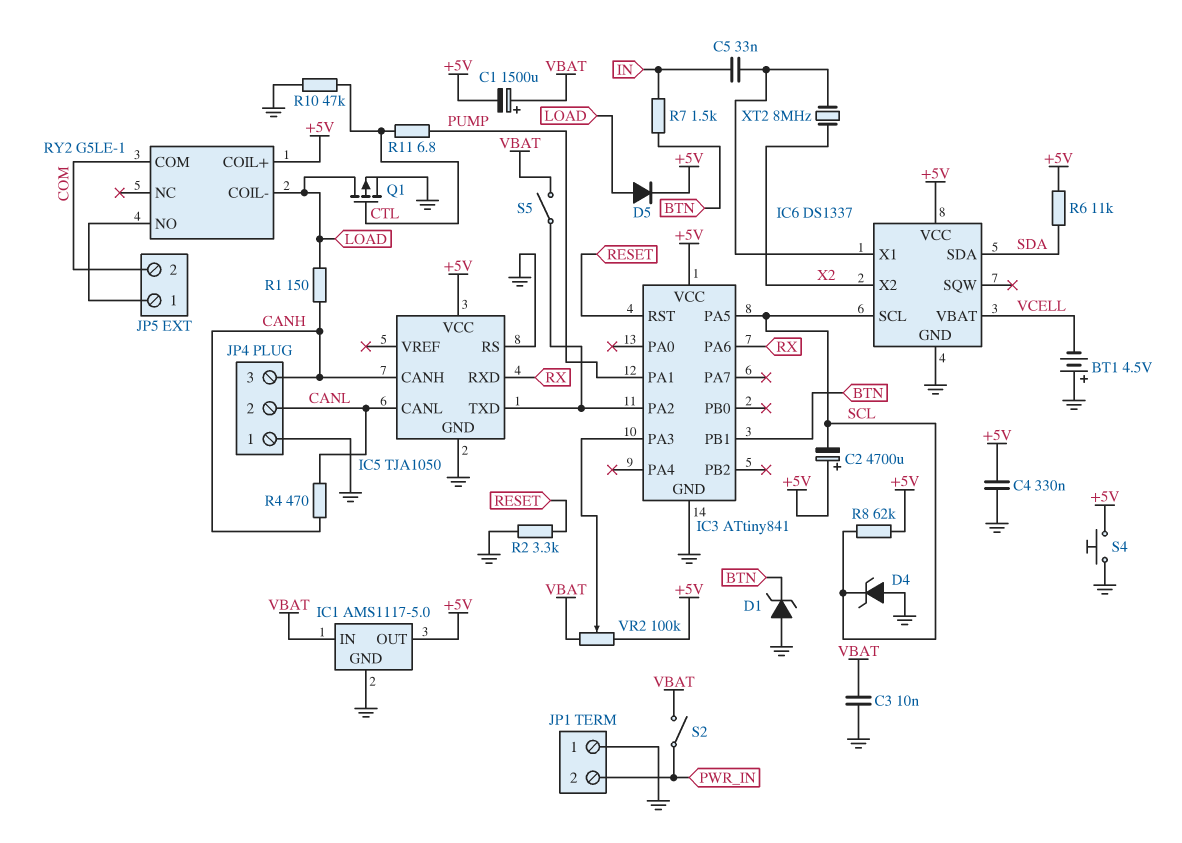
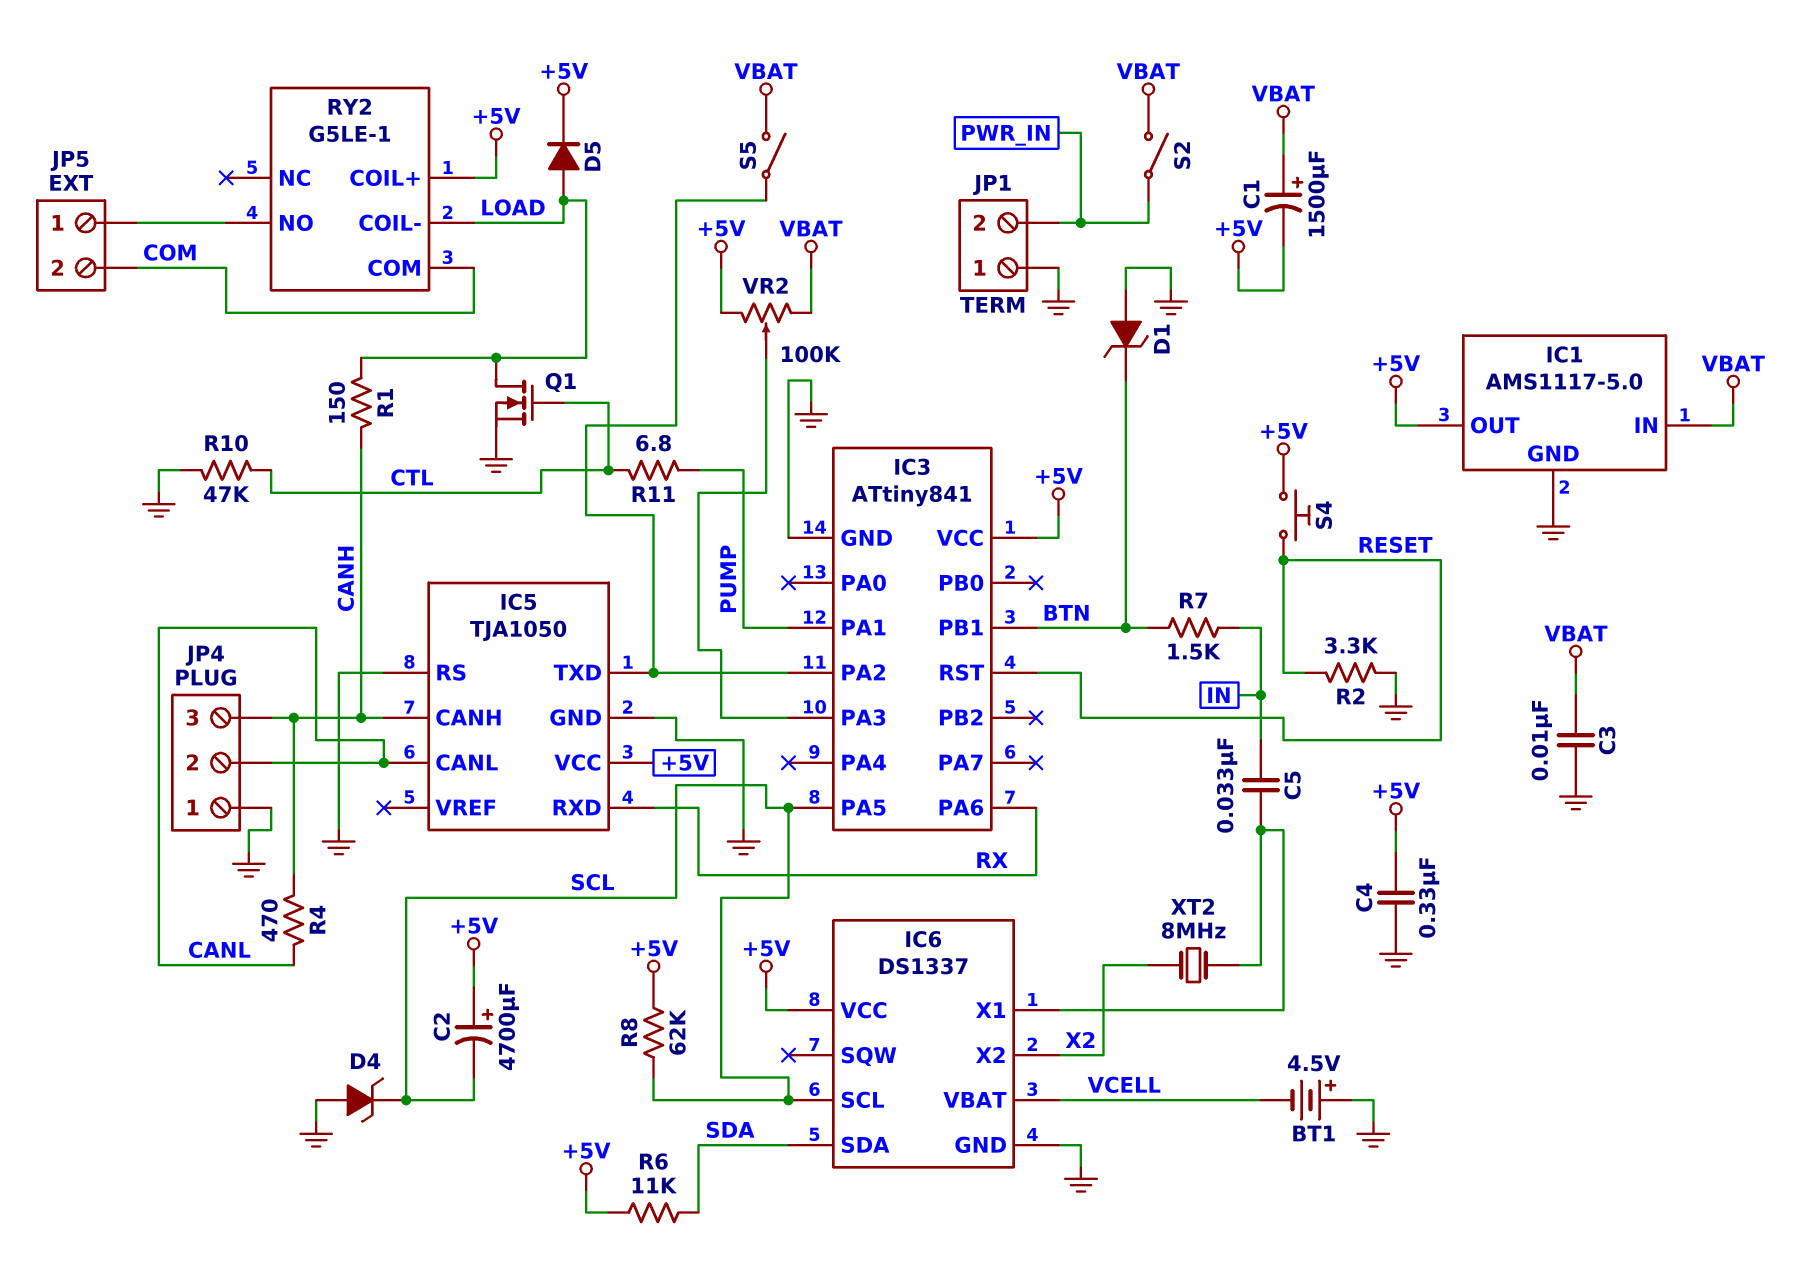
Q1: PMOS (G CTL, D LOAD, S GND) -> NMOS (G CTL, D LOAD, S GND)
S4: button (+5V, GND) -> button (+5V, RESET)

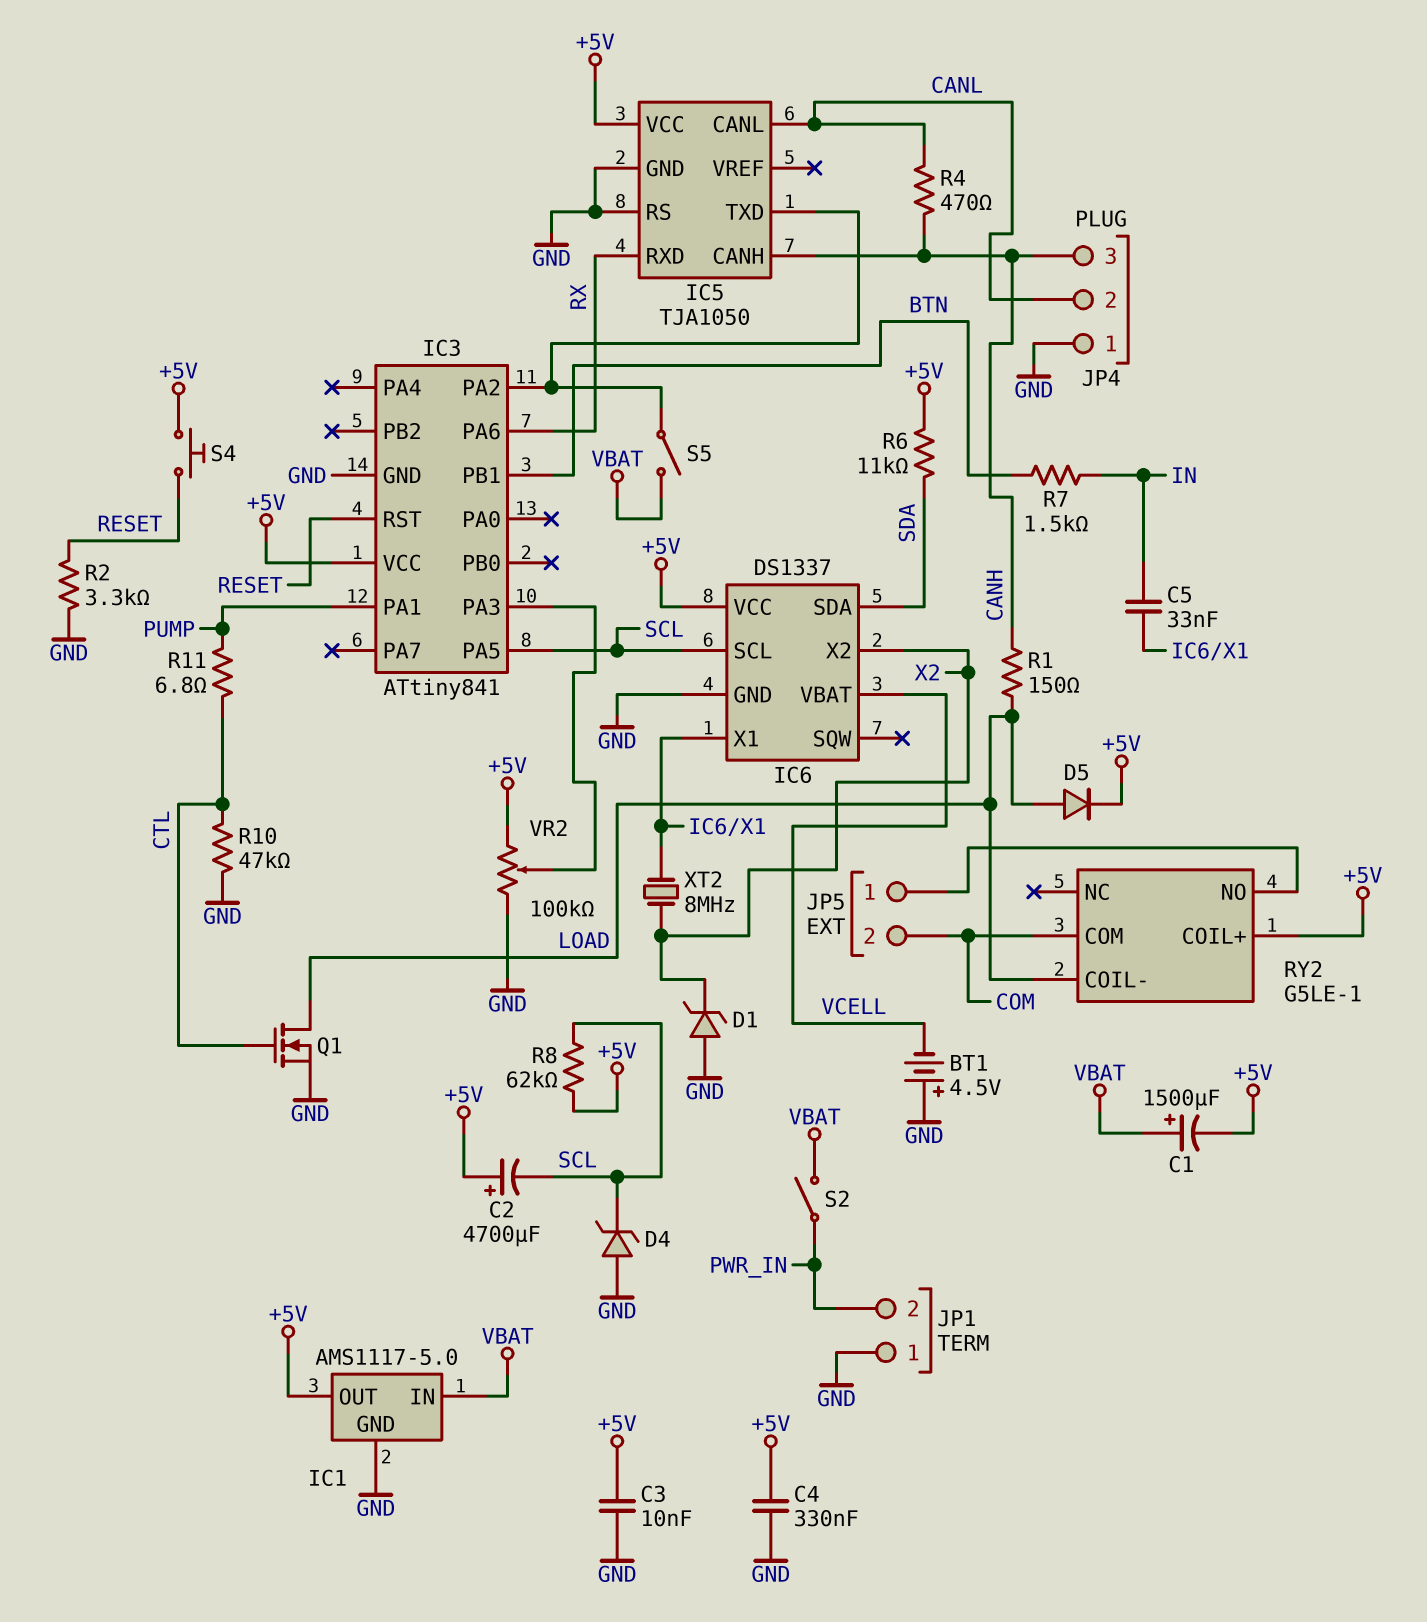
C3: 10nF (GND, VBAT) -> 10nF (+5V, GND)
D1: zener (A GND, K BTN) -> zener (A GND, K X2)
VR2: 100k (+5V, VBAT, wiper IC3/PA3) -> 100k (+5V, GND, wiper IC3/PA3)

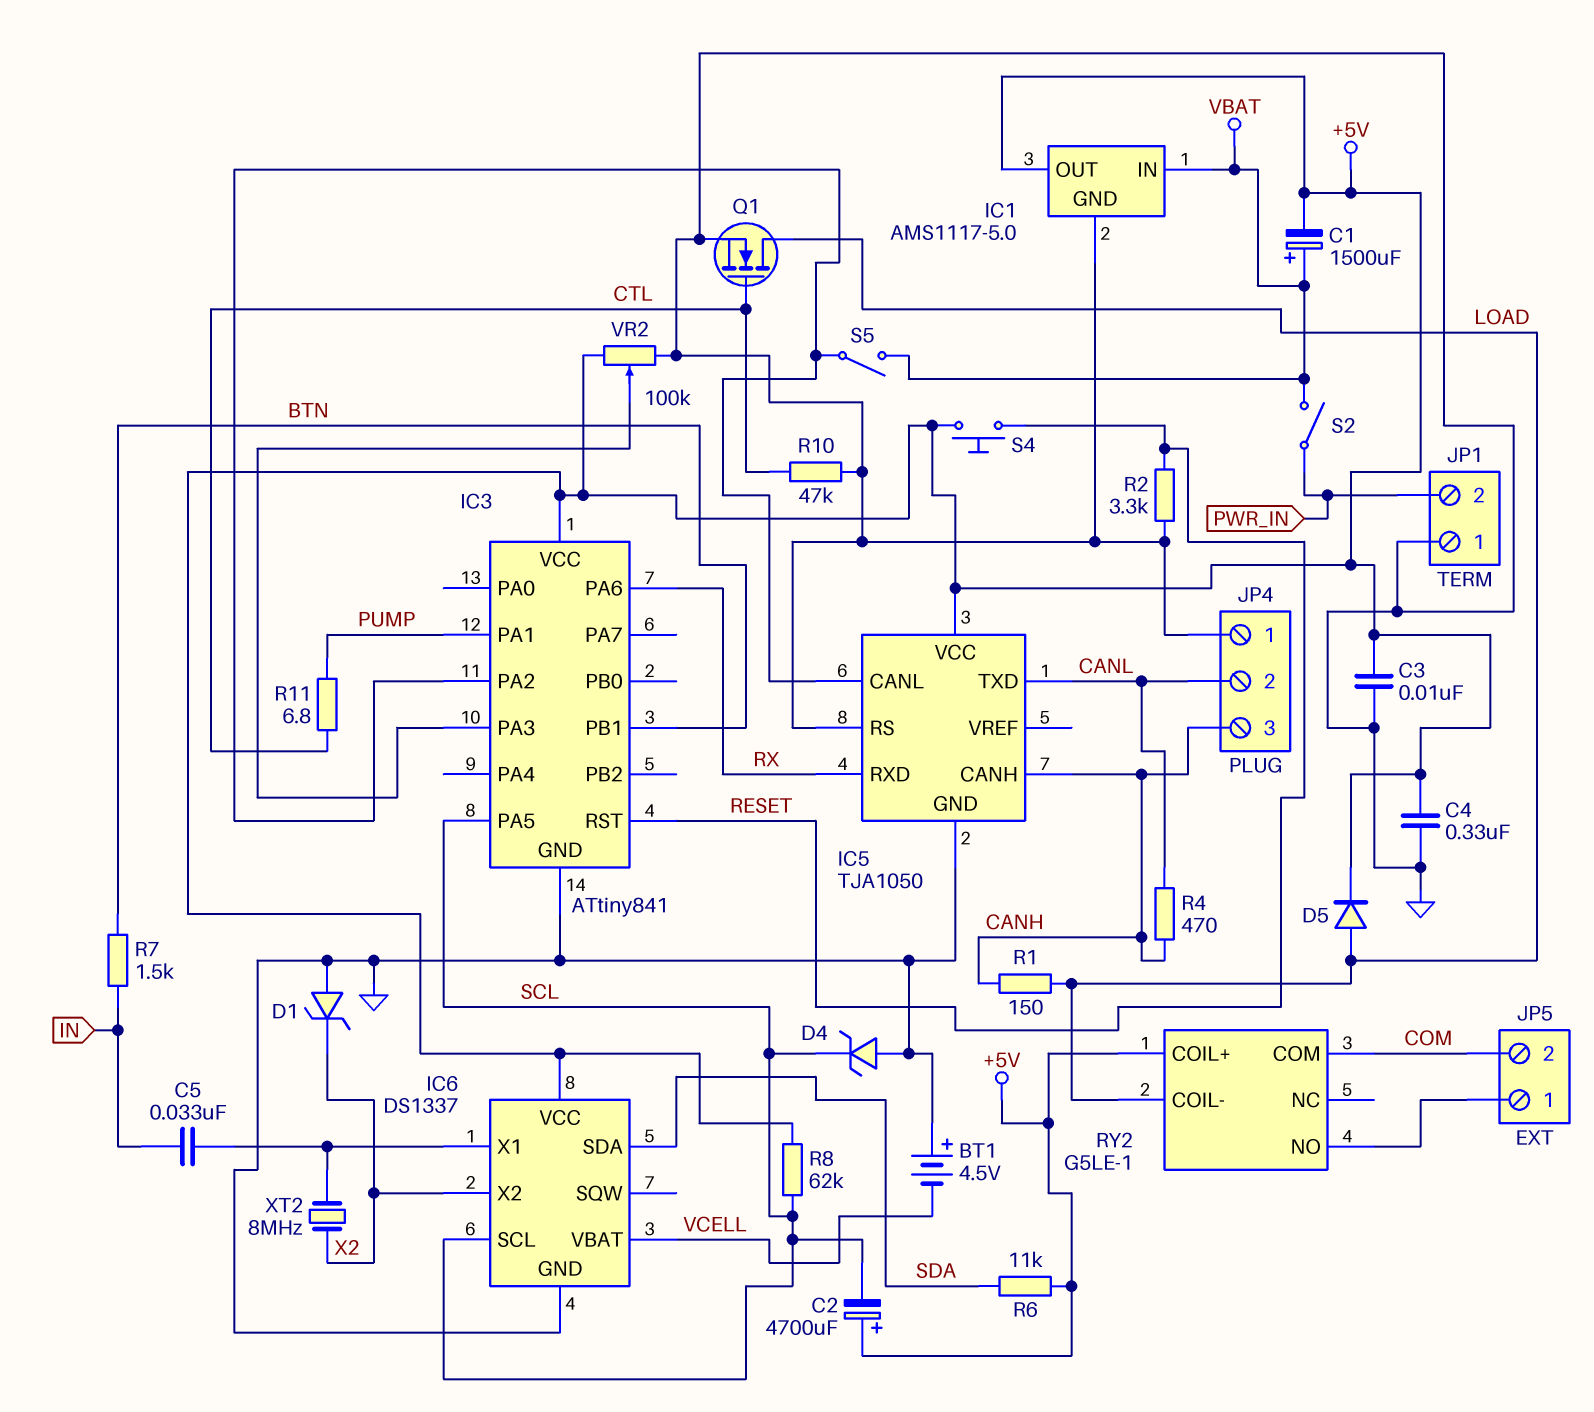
IC5 pin CANL: CANL -> IC3/PA2
IC5 pin TXD: IC3/PA2 -> CANL

